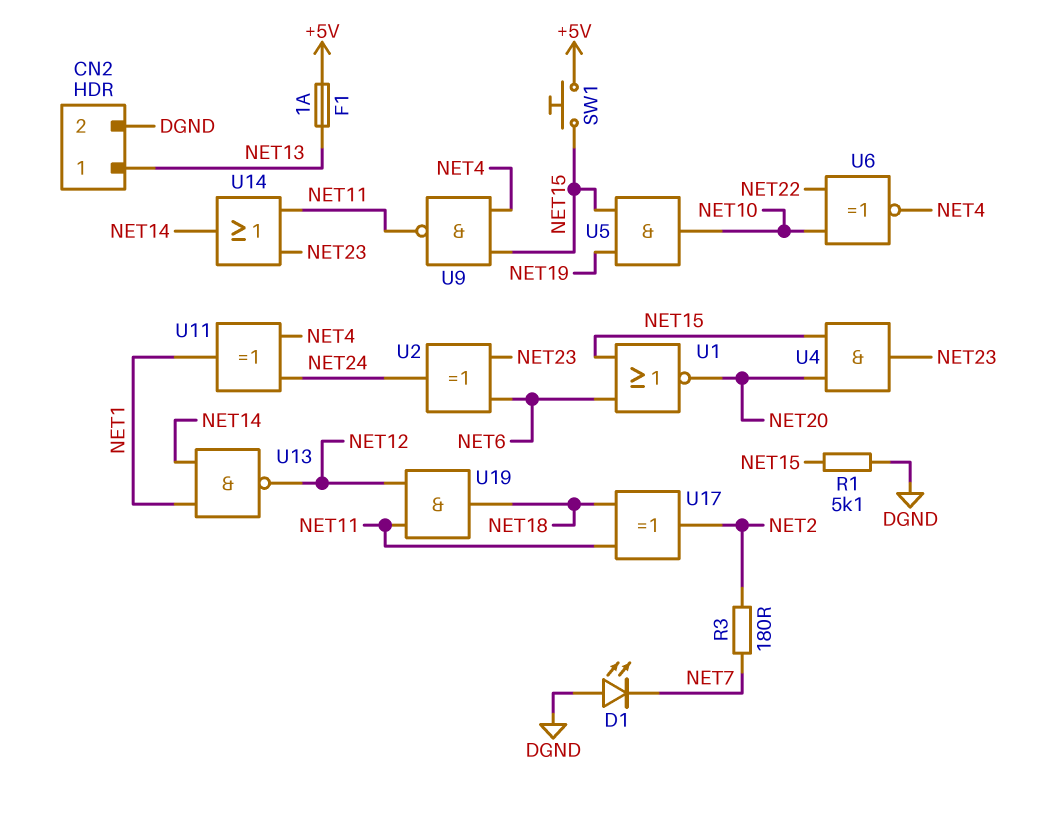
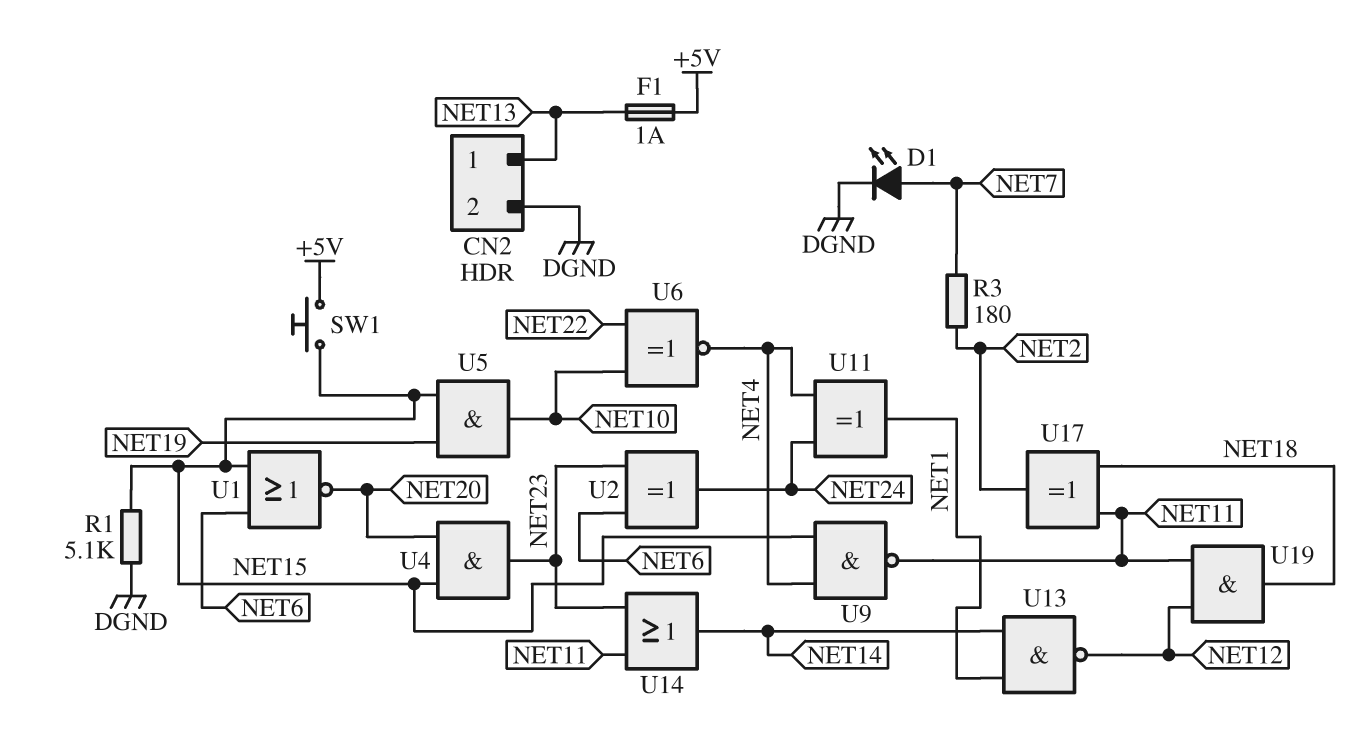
D1: LED (A DGND, K NET7) -> LED (A NET7, K DGND)

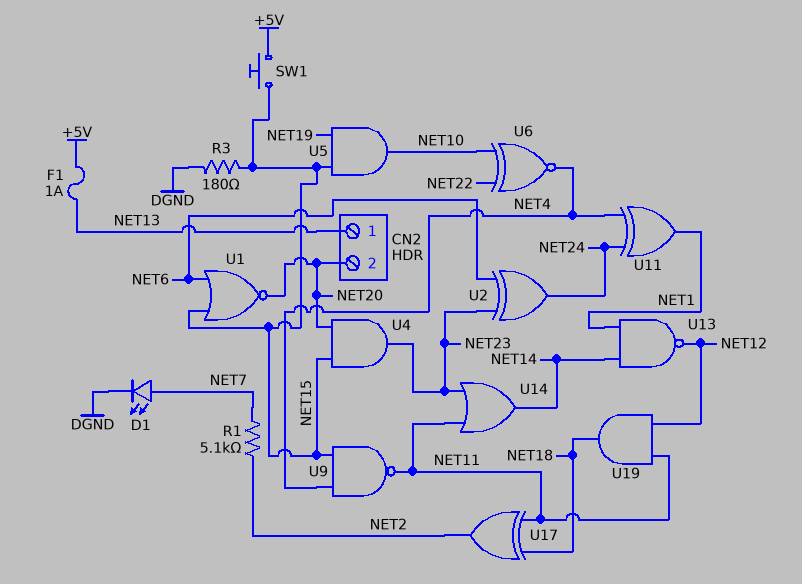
CN2 pin 2: DGND -> NET20
R1: 5.1k (DGND, NET15) -> 5.1k (NET2, NET7)
R3: 180 (NET2, NET7) -> 180 (DGND, NET15)

